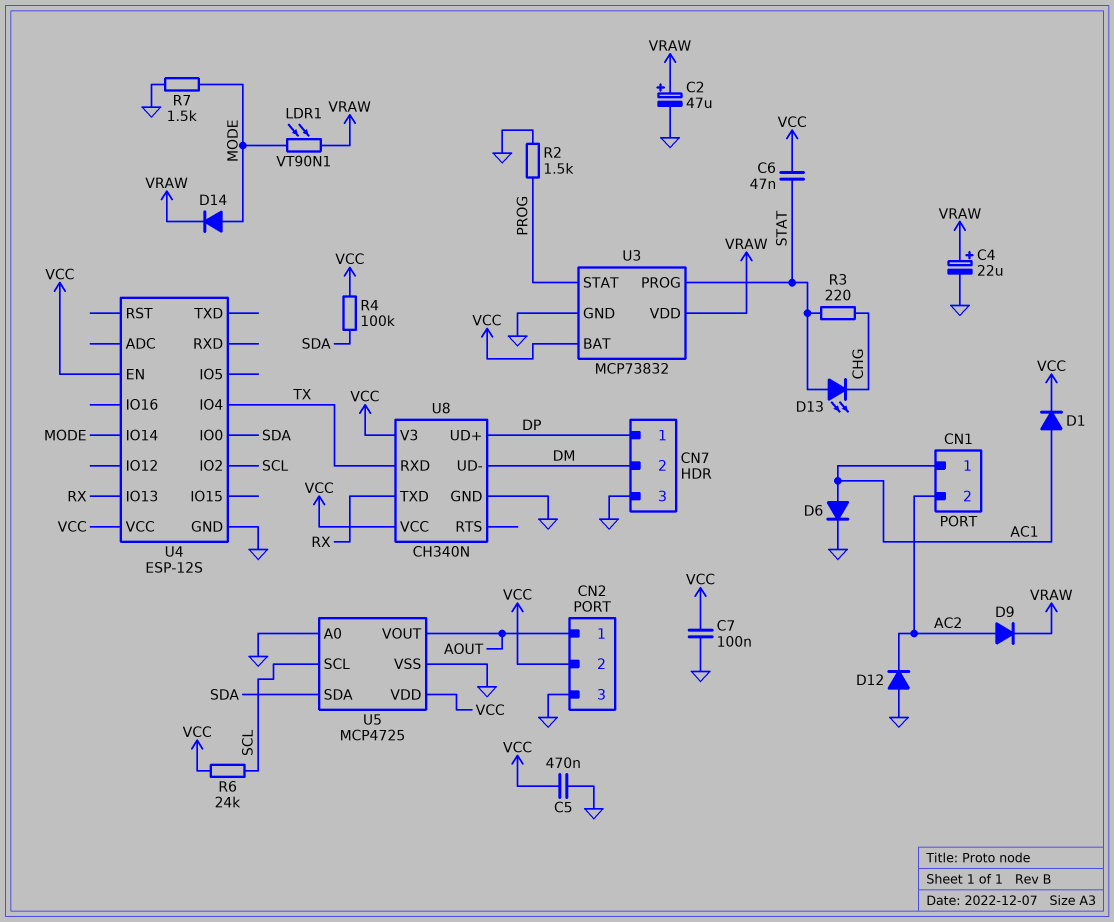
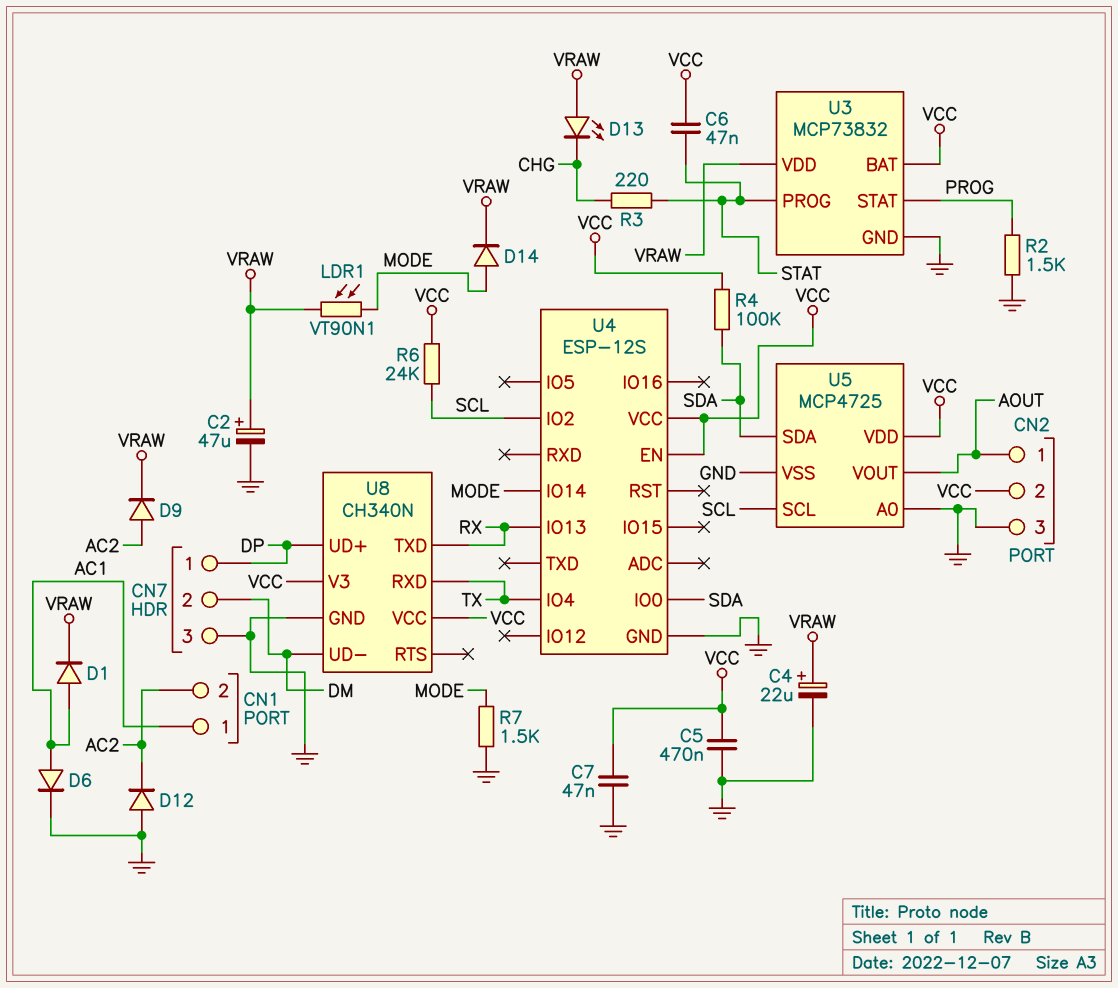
C7: 100nF (GND, VCC) -> 47nF (GND, VCC)
D1: diode (A AC1, K VCC) -> diode (A AC1, K VRAW)
D13: LED (A STAT, K CHG) -> LED (A VRAW, K CHG)

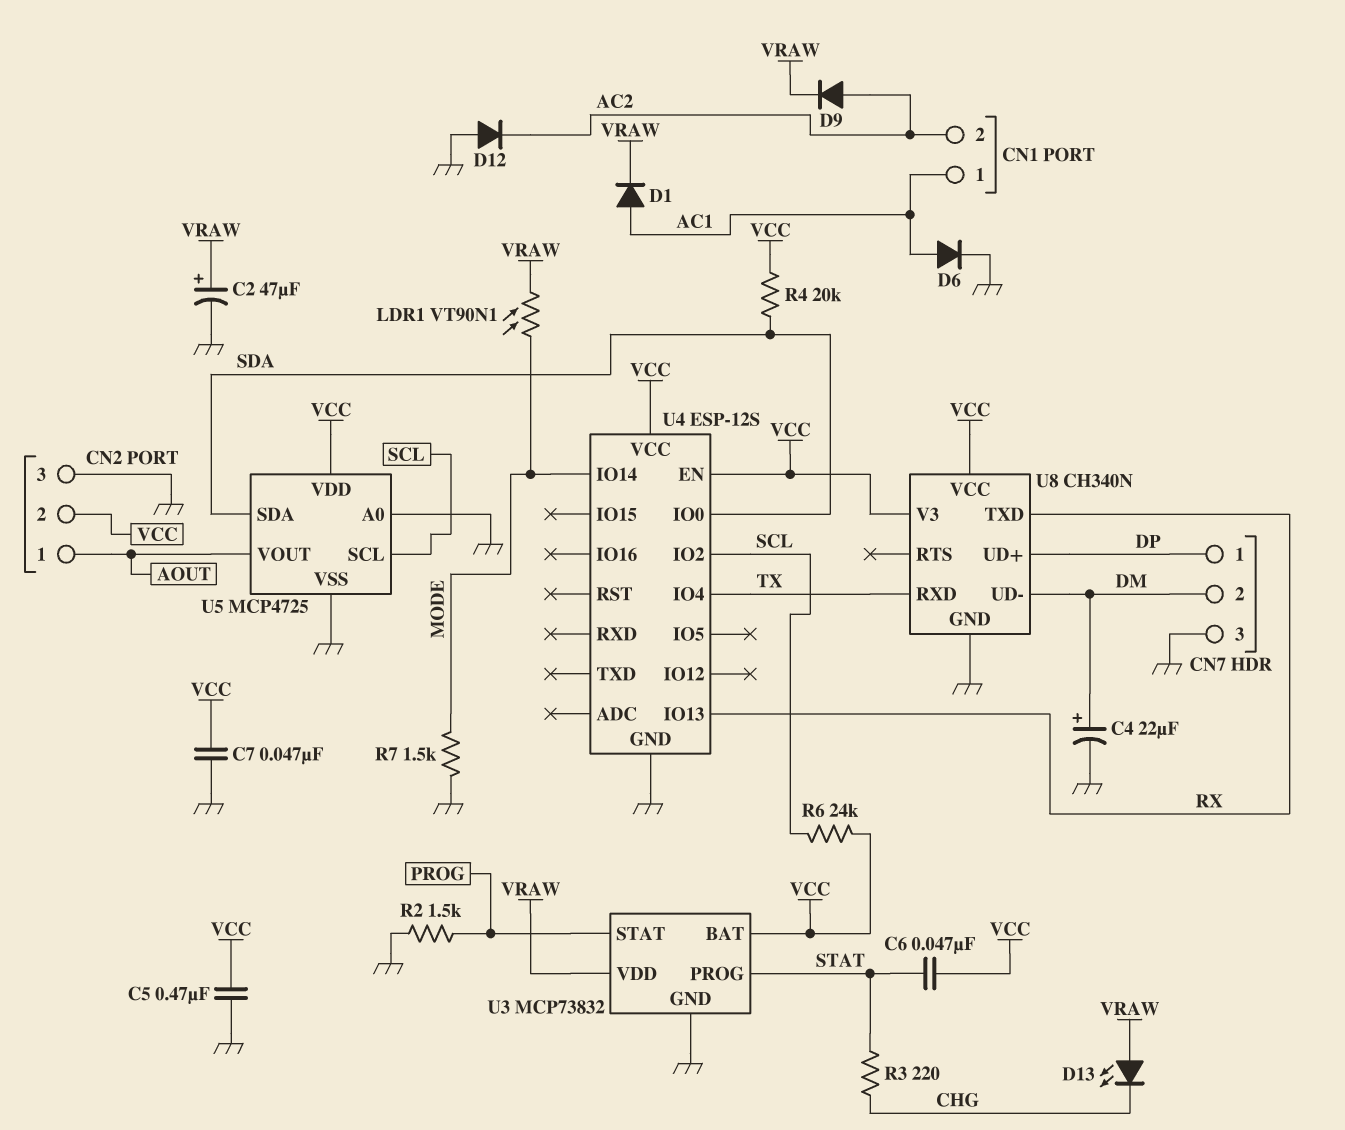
C4: 22uF (plus VRAW, minus GND) -> 22uF (plus DM, minus GND)
D14: diode (A MODE, K VRAW) -> none
R4: 100k (SDA, VCC) -> 20k (SDA, VCC)

